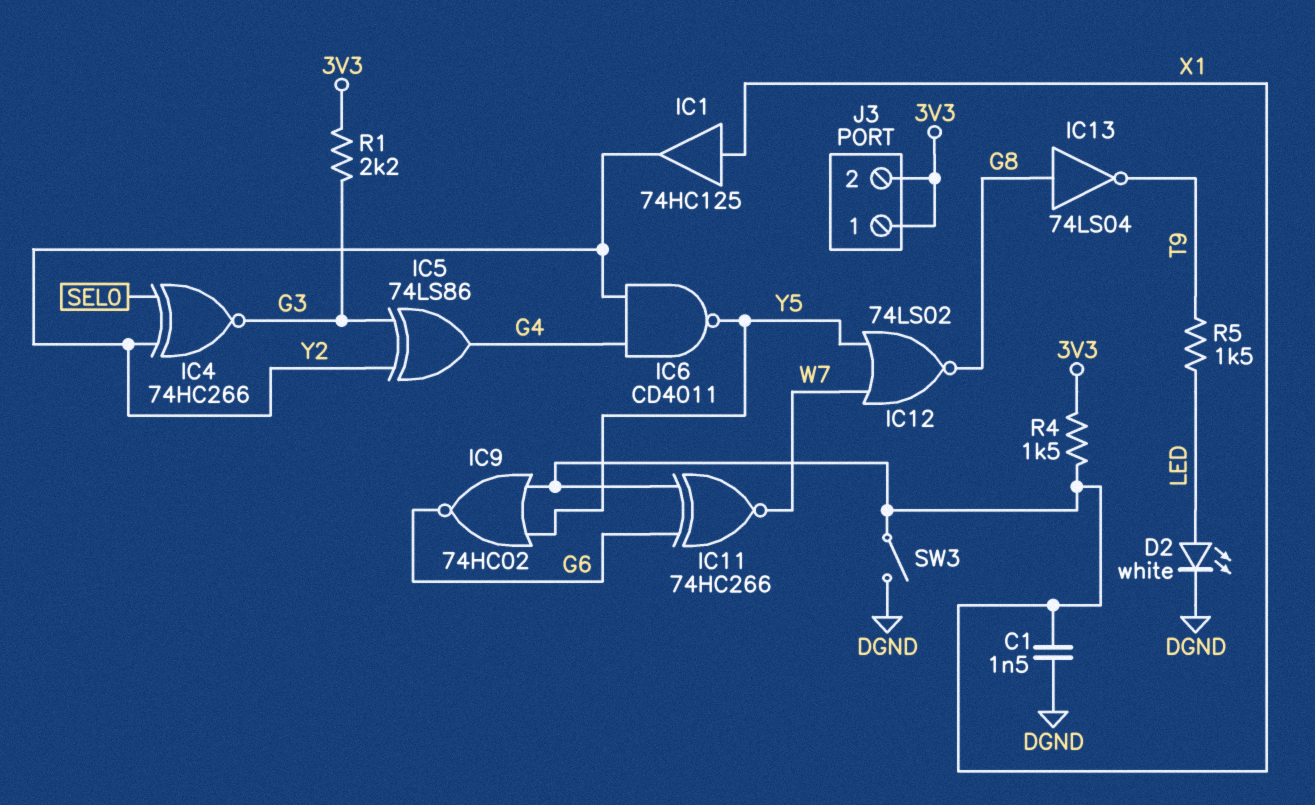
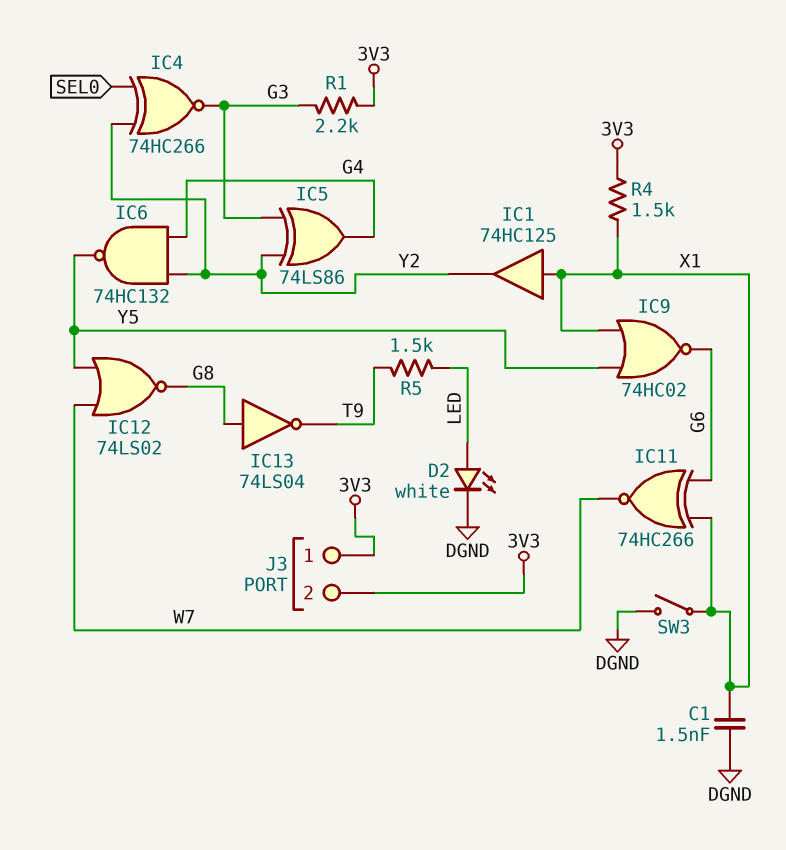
IC6: NAND CD4011 (in G4, in Y2, out Y5) -> NAND 74HC132 (in G4, in Y2, out Y5)

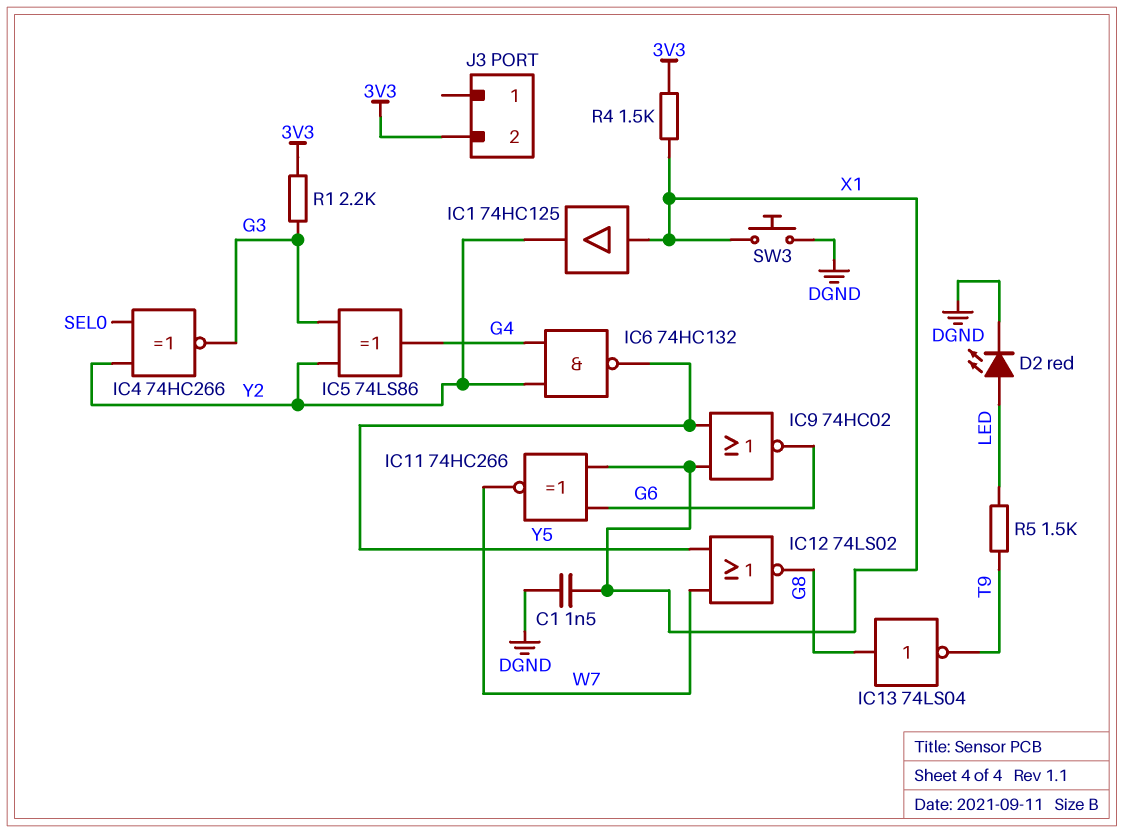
D2: LED white (A LED, K DGND) -> LED red (A LED, K DGND)
J3 pin 1: 3V3 -> none
SW3: switch (DGND, X1) -> button (DGND, X1)

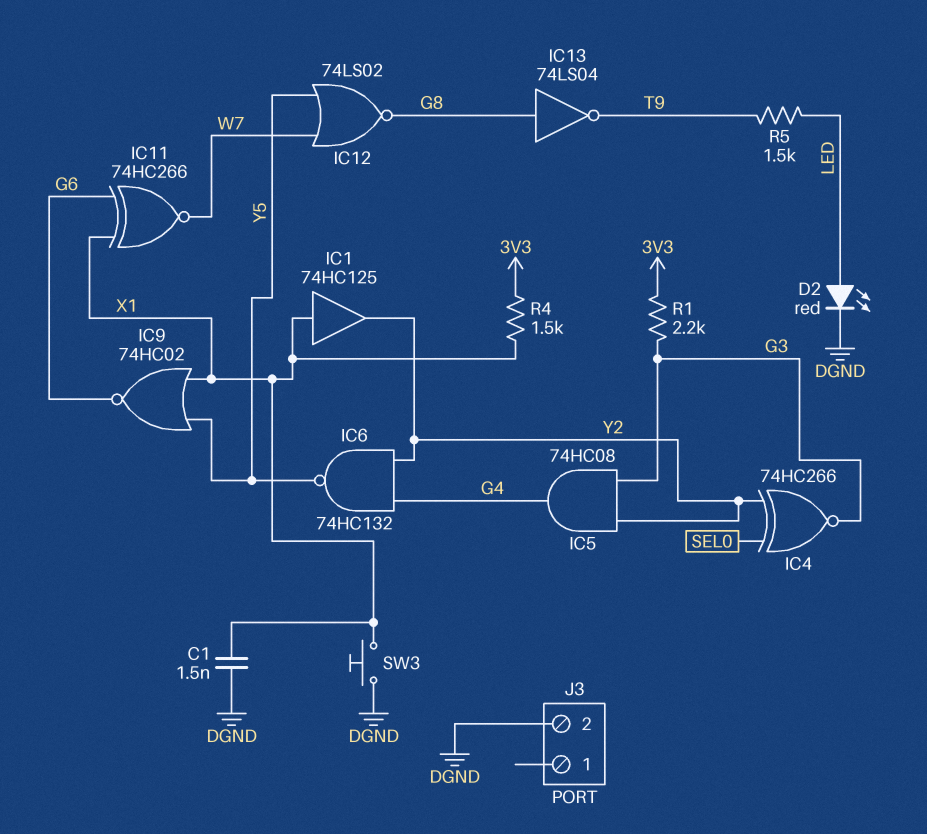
IC5: XOR 74LS86 (in G3, in Y2, out G4) -> AND 74HC08 (in G3, in Y2, out G4)
J3 pin 2: 3V3 -> DGND

